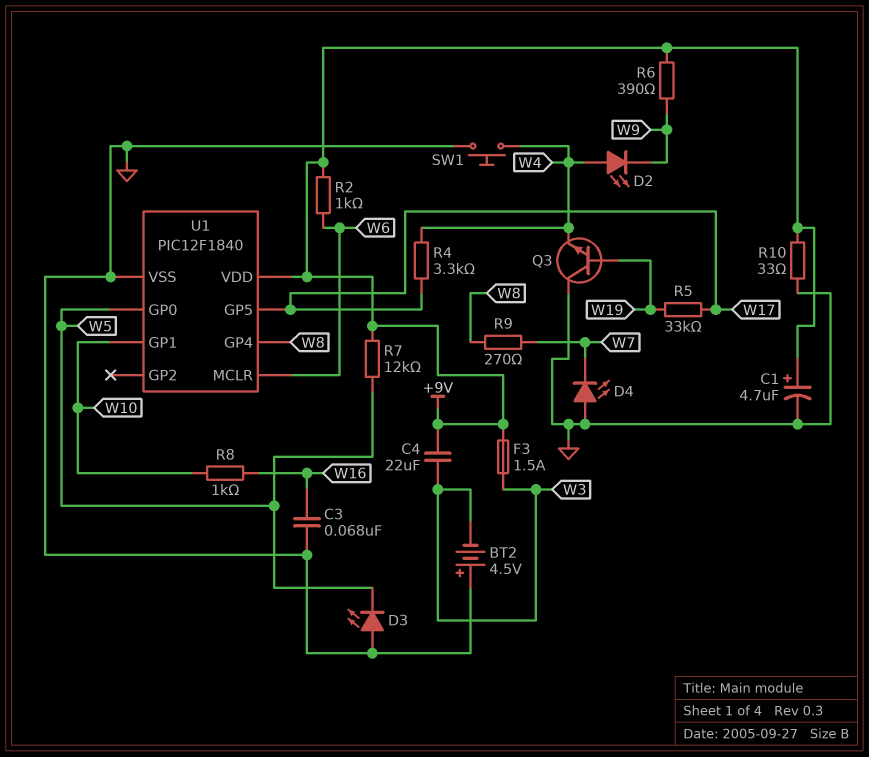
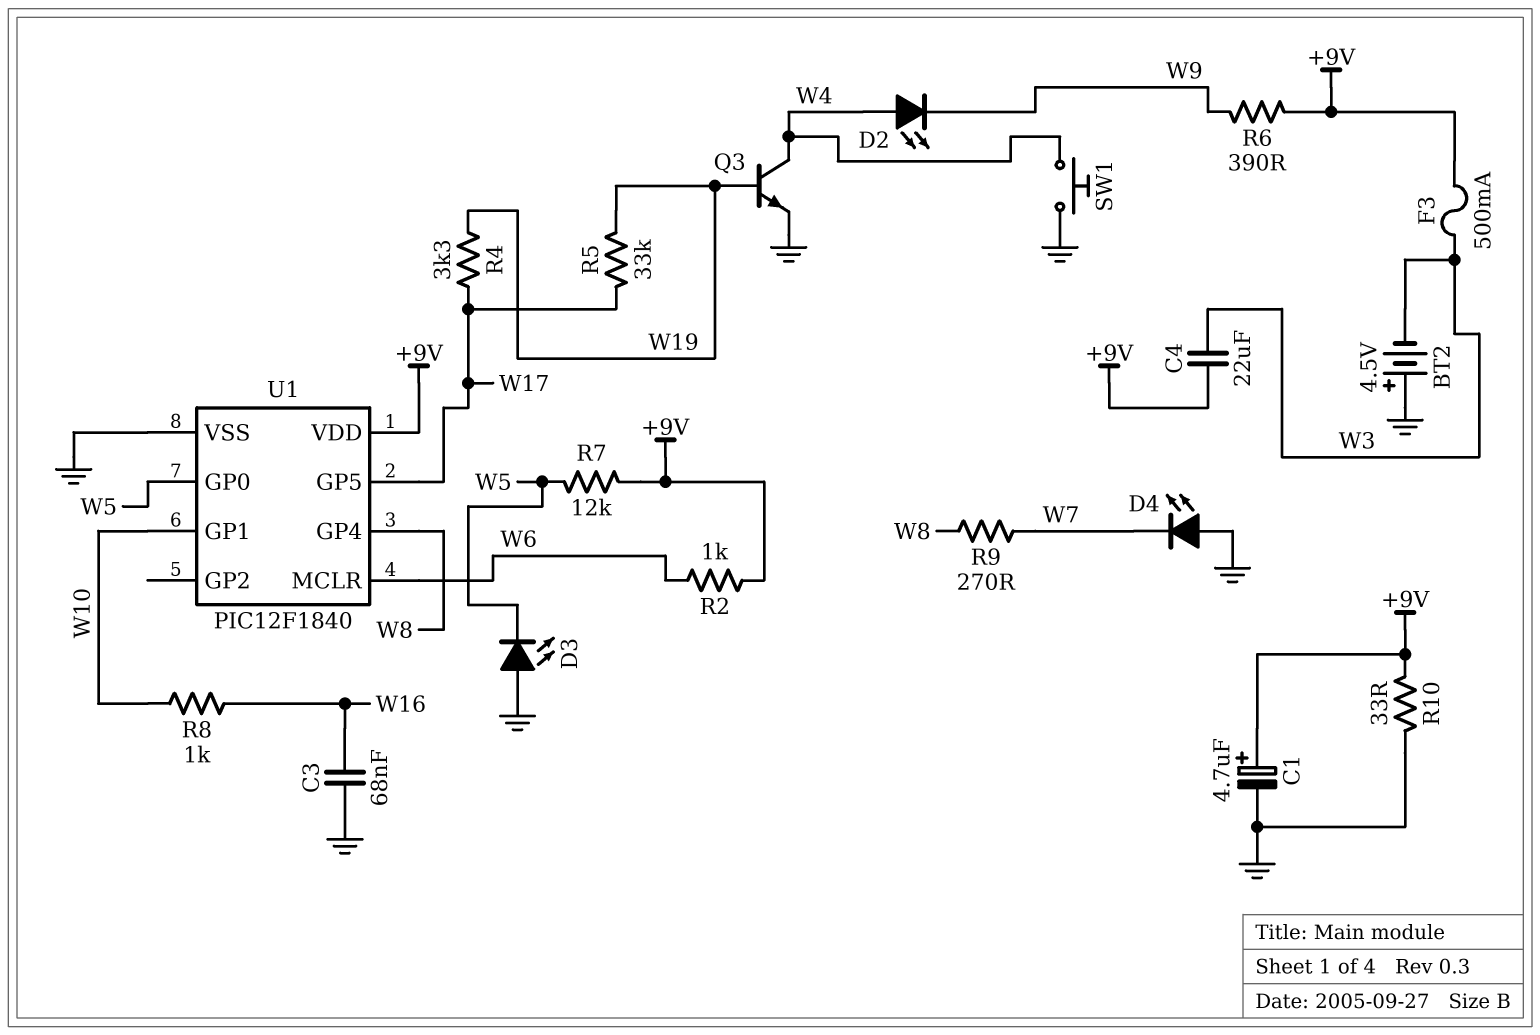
F3: 1.5A (+9V, W3) -> 500mA (+9V, W3)
Q3: NPN (B W19, C GND, E W4) -> NPN (B W19, C W4, E GND)
R4: 3.3k (W4, W17) -> 3.3k (W17, W19)

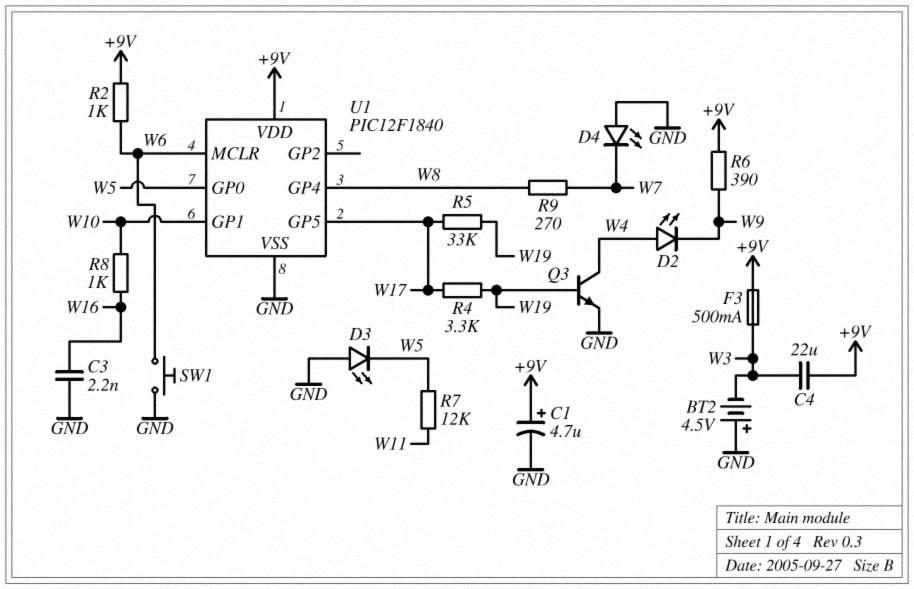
C3: 68nF (GND, W16) -> 2.2nF (GND, W16)
R7: 12k (+9V, W5) -> 12k (W5, W11)
R10: 33 (+9V, GND) -> none
SW1: button (GND, W4) -> button (GND, W6)

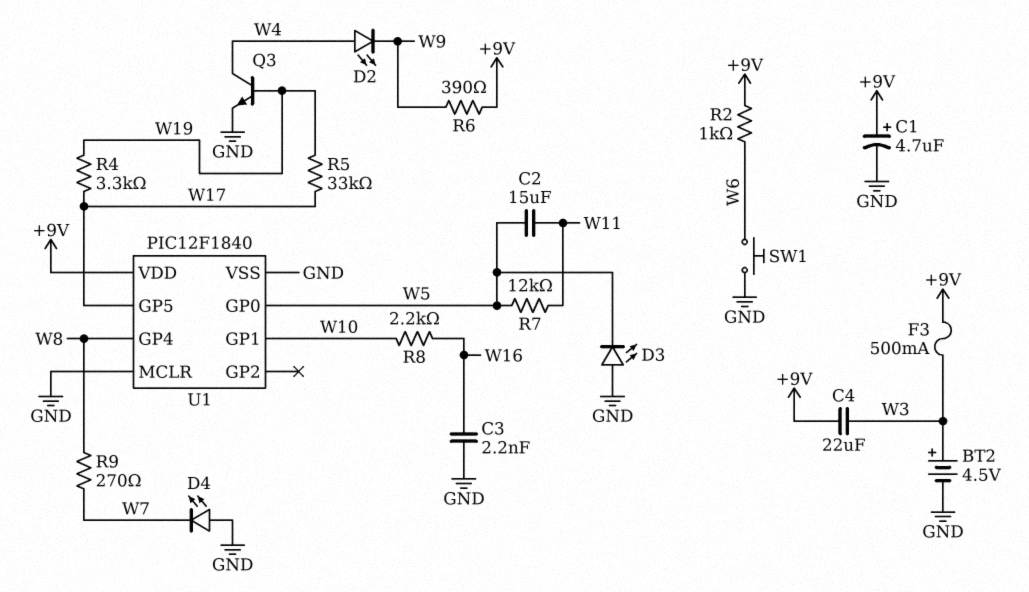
BT2: 4.5V (plus GND, minus W3) -> 4.5V (plus W3, minus GND)
C2: none -> 15uF (W5, W11)
R8: 1k (W10, W16) -> 2.2k (W10, W16)
U1 pin MCLR: W6 -> GND

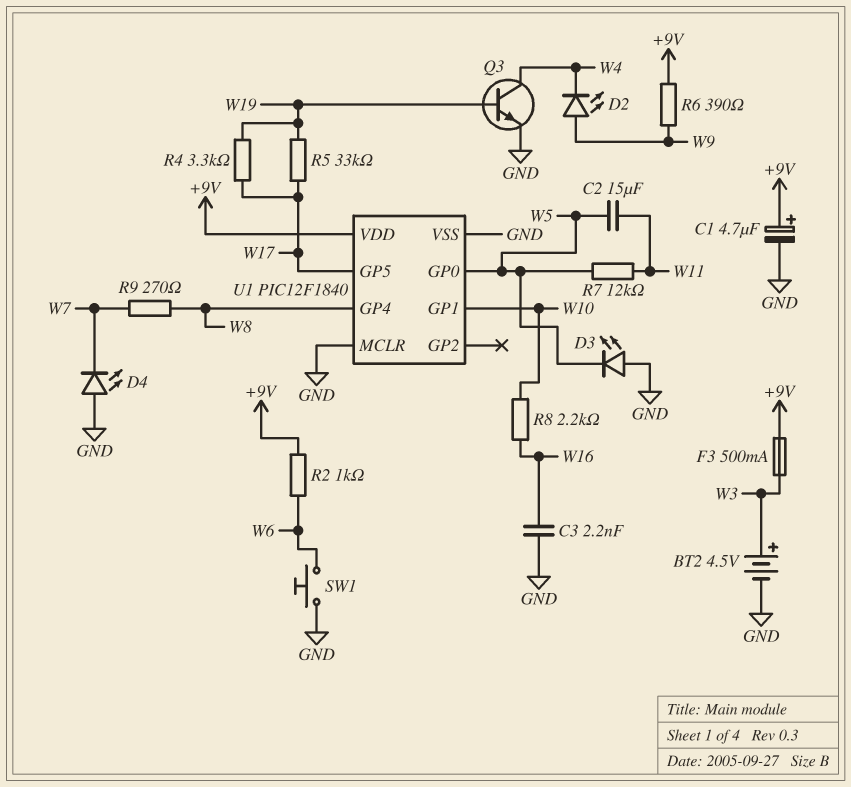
C4: 22uF (+9V, W3) -> none
D2: LED (A W4, K W9) -> LED (A W9, K W4)

